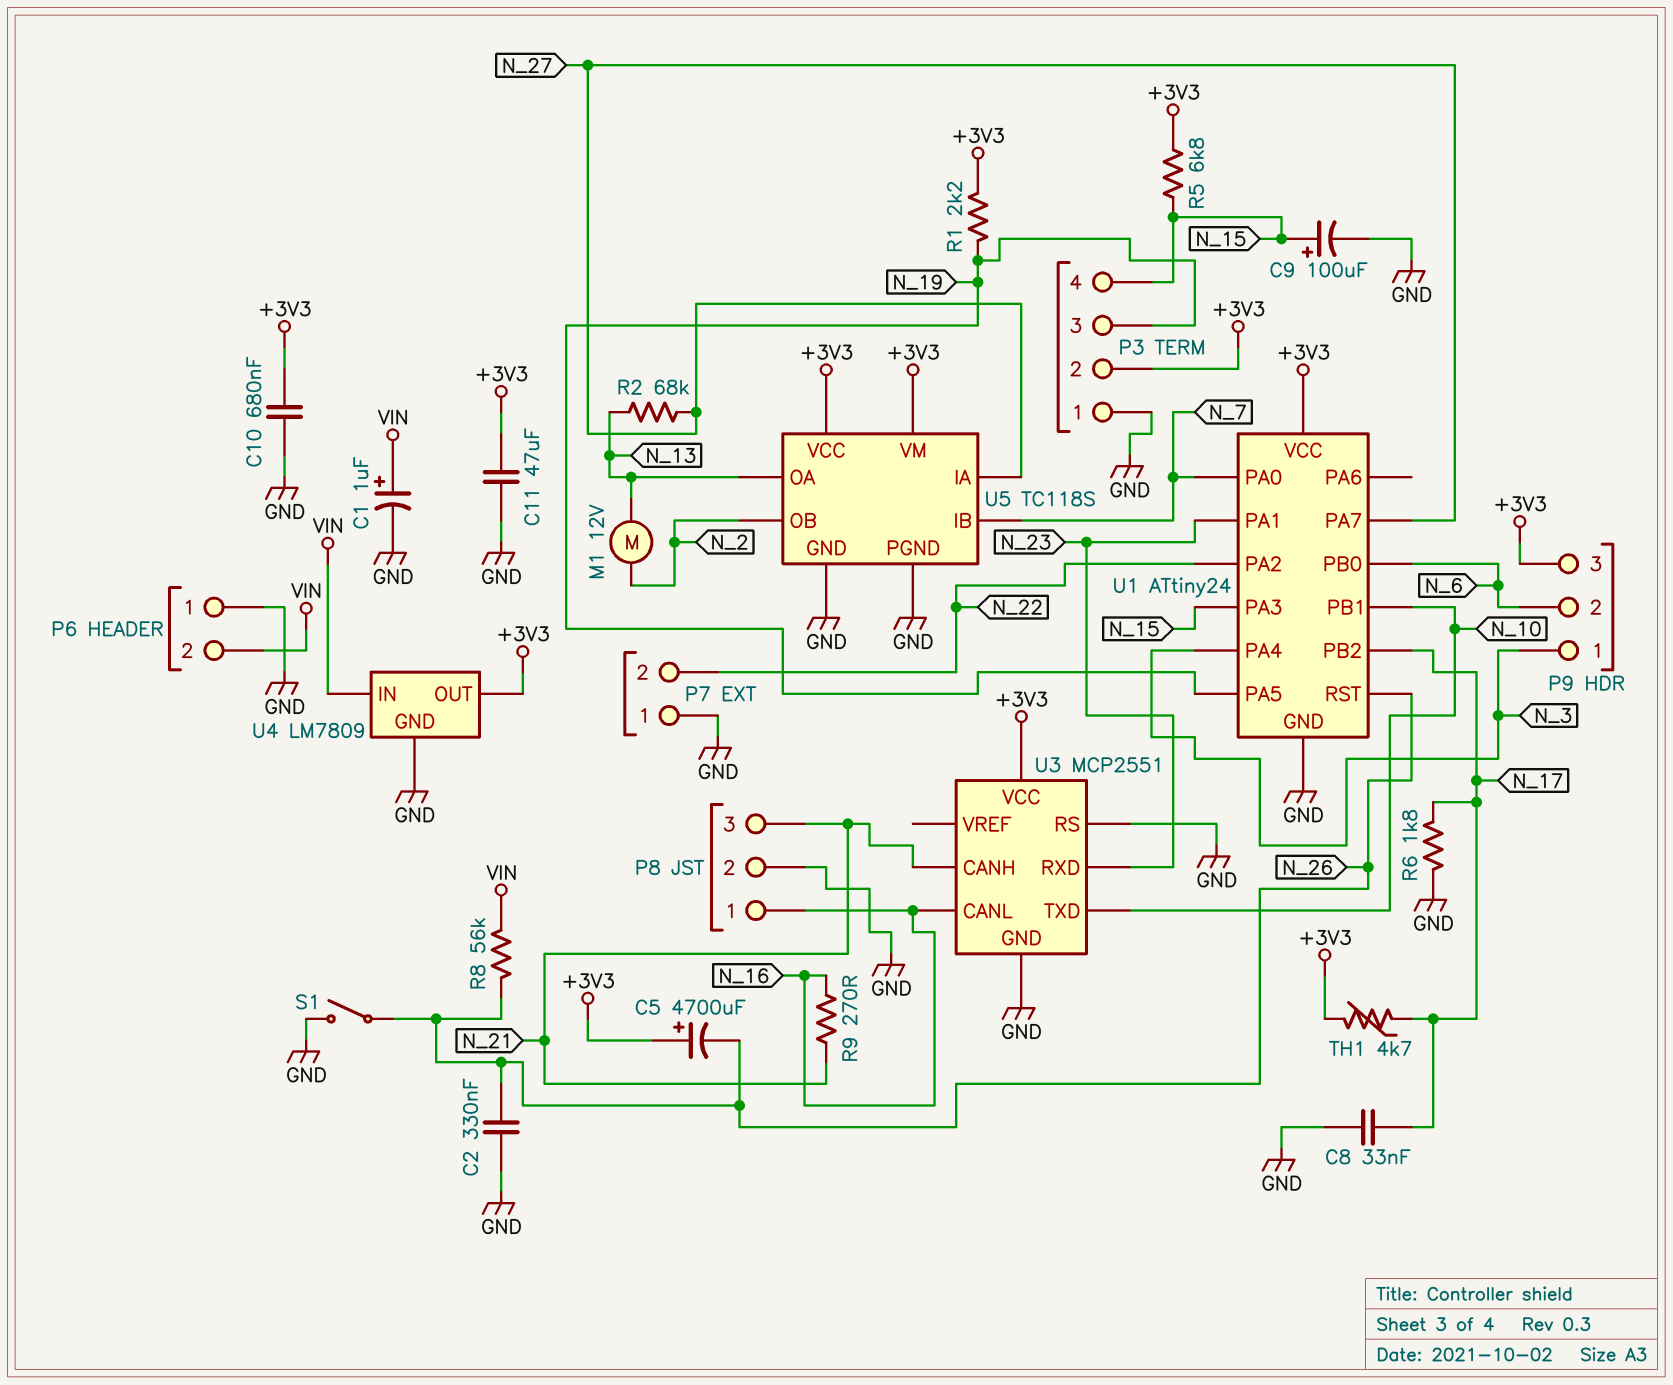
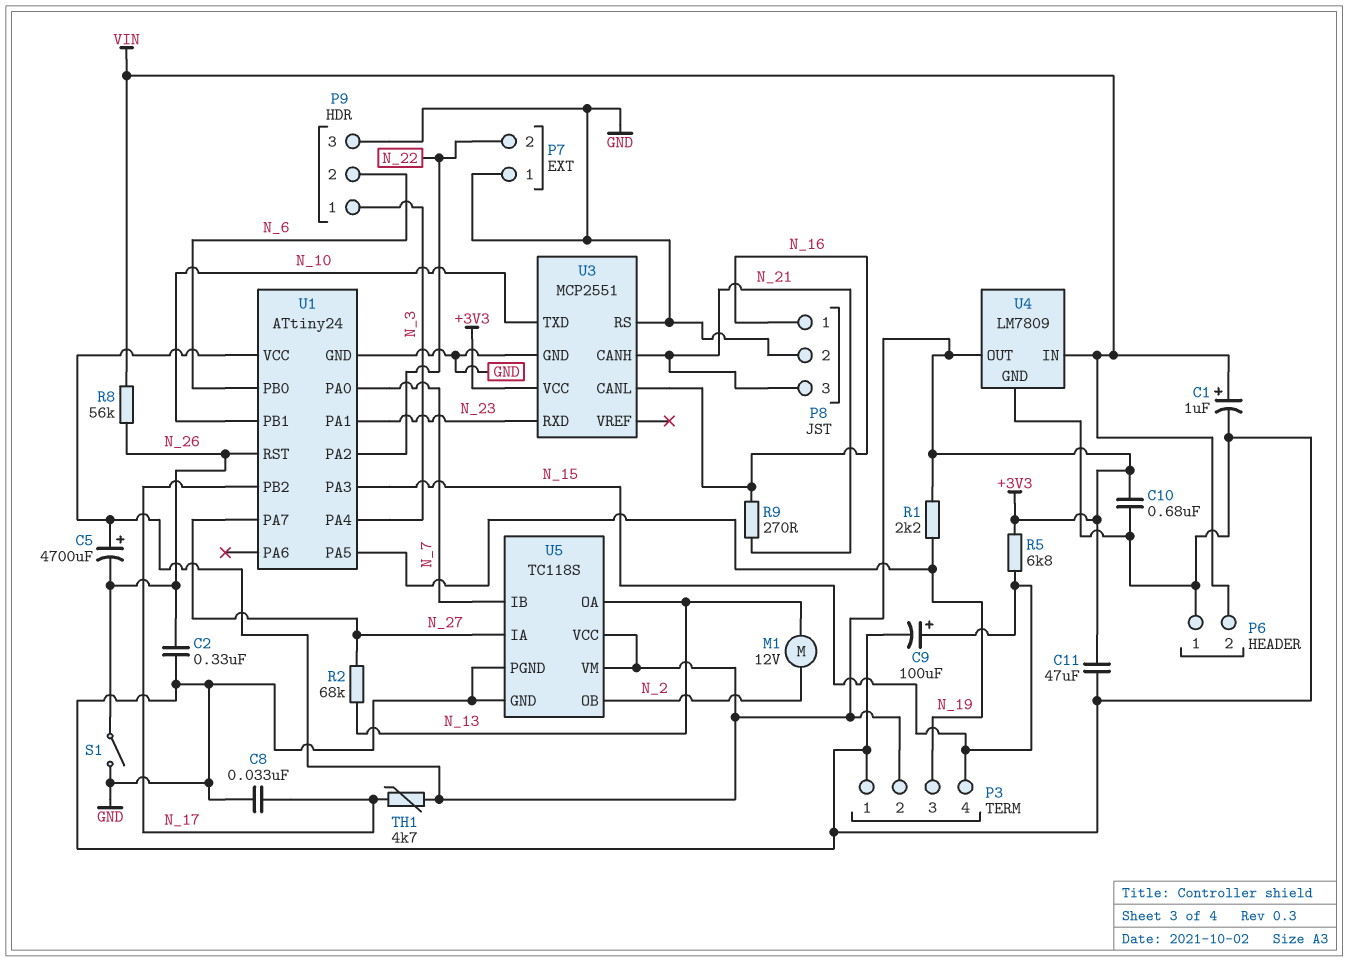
P9 pin 3: +3V3 -> GND
R6: 1.8k (GND, N_17) -> none

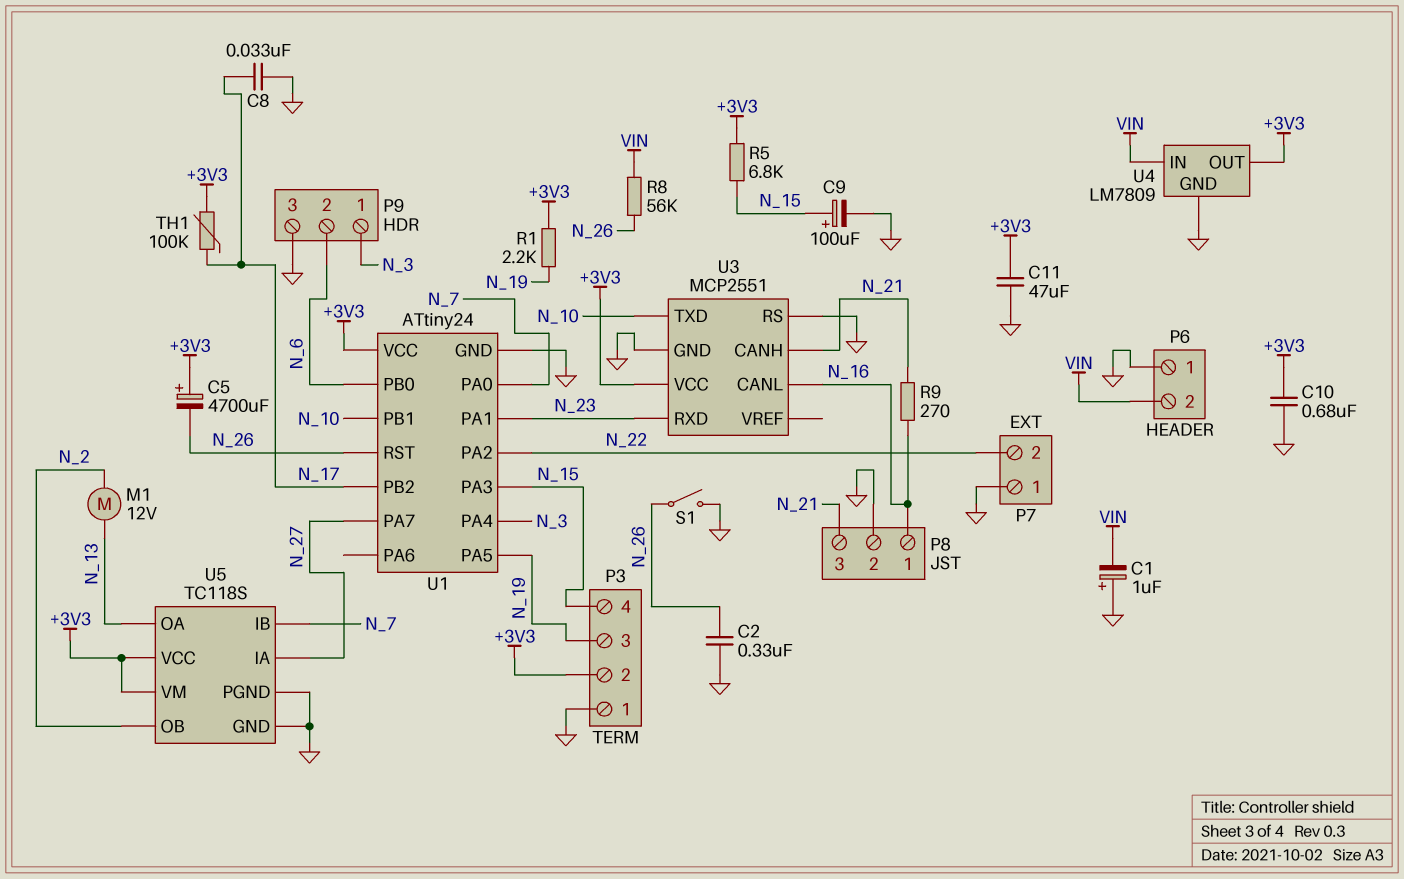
C1: 1uF (plus VIN, minus GND) -> 1uF (plus GND, minus VIN)
R2: 68k (N_13, N_27) -> none
TH1: 4.7k (+3V3, N_17) -> 100k (+3V3, N_17)

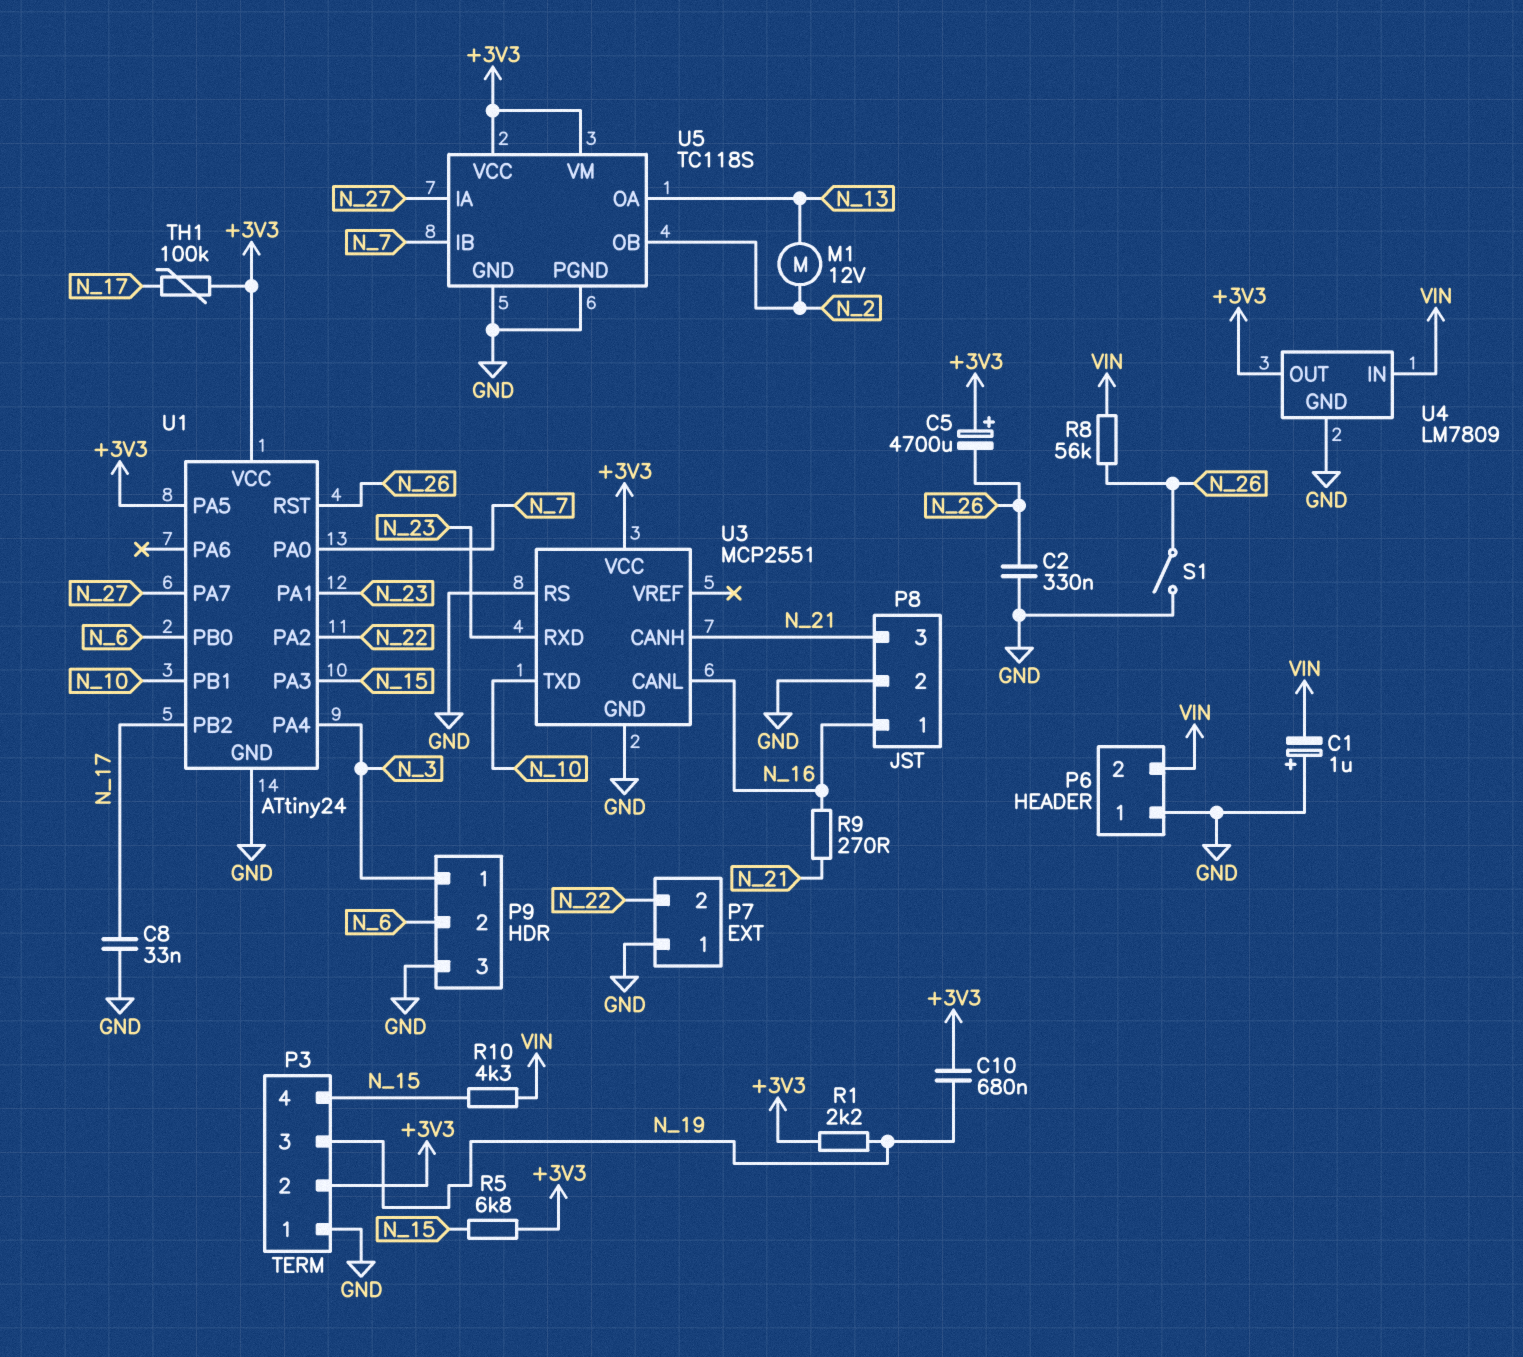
C9: 100uF (plus N_15, minus GND) -> none
C10: 680nF (+3V3, GND) -> 680nF (+3V3, N_19)
C11: 47uF (+3V3, GND) -> none
R10: none -> 4.3k (N_15, VIN)
U1 pin PA5: N_19 -> +3V3

